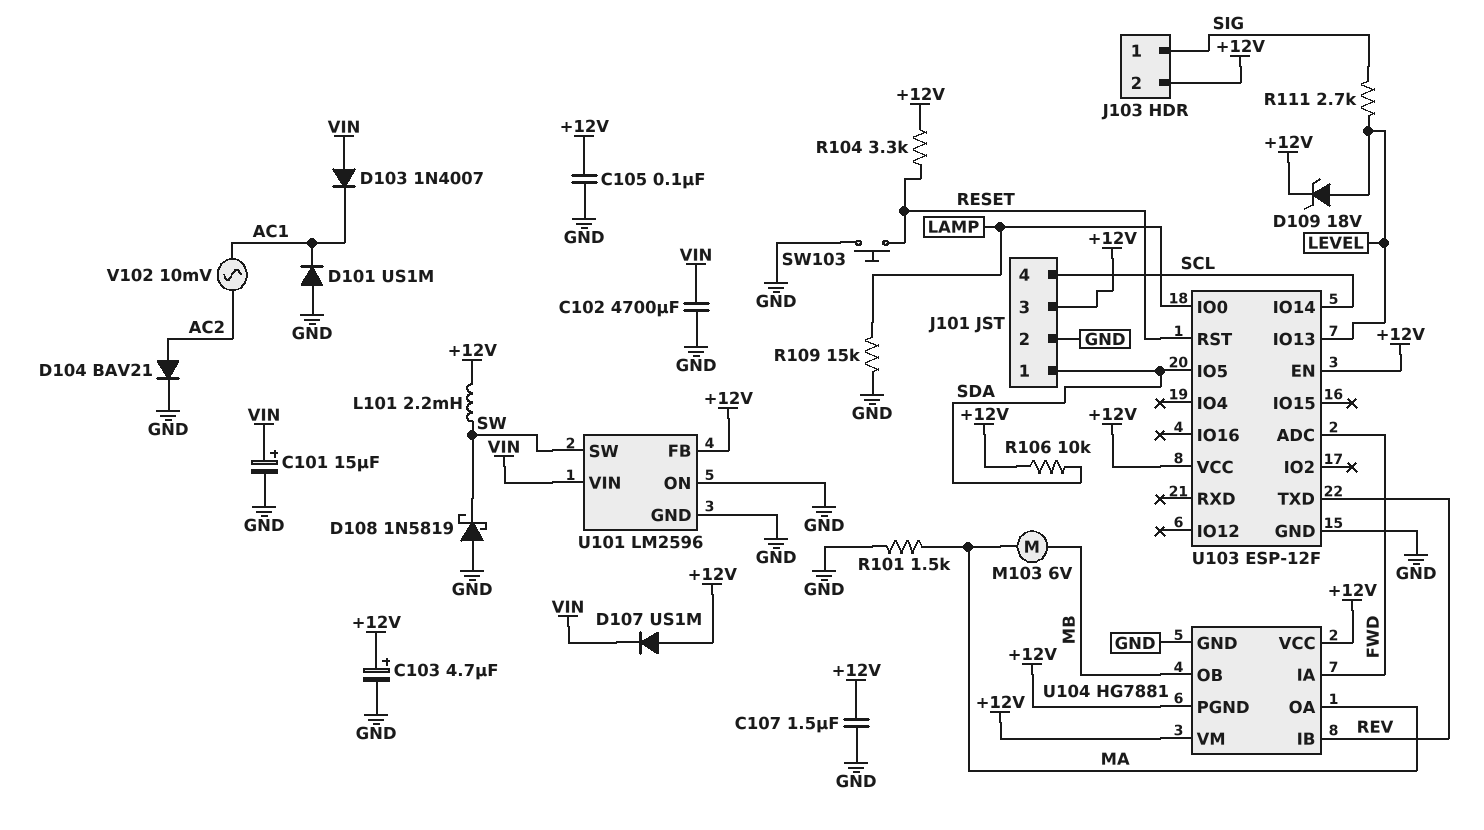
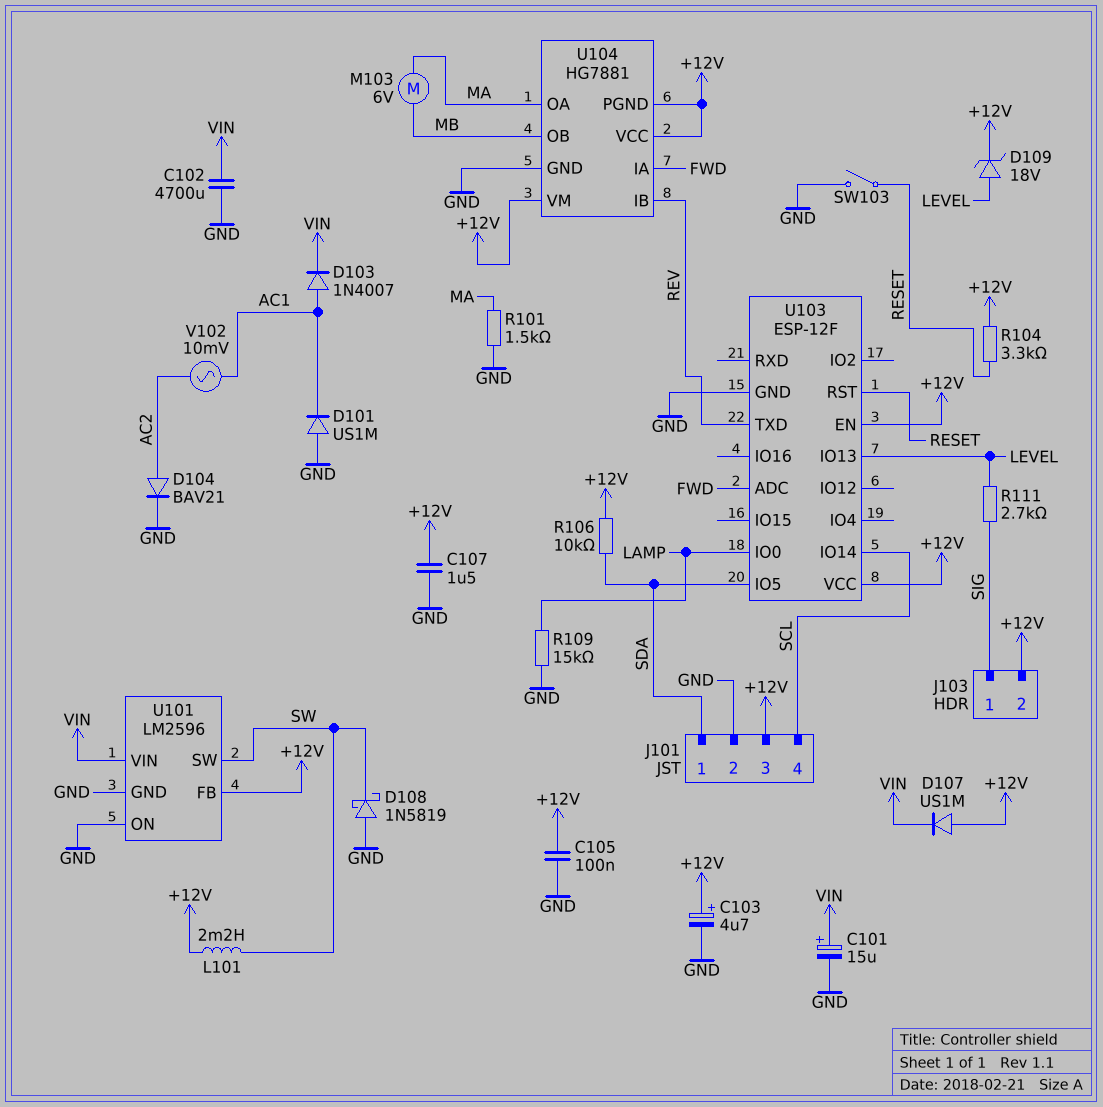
D103: diode 1N4007 (A VIN, K AC1) -> diode 1N4007 (A AC1, K VIN)
SW103: button (GND, RESET) -> switch (GND, RESET)

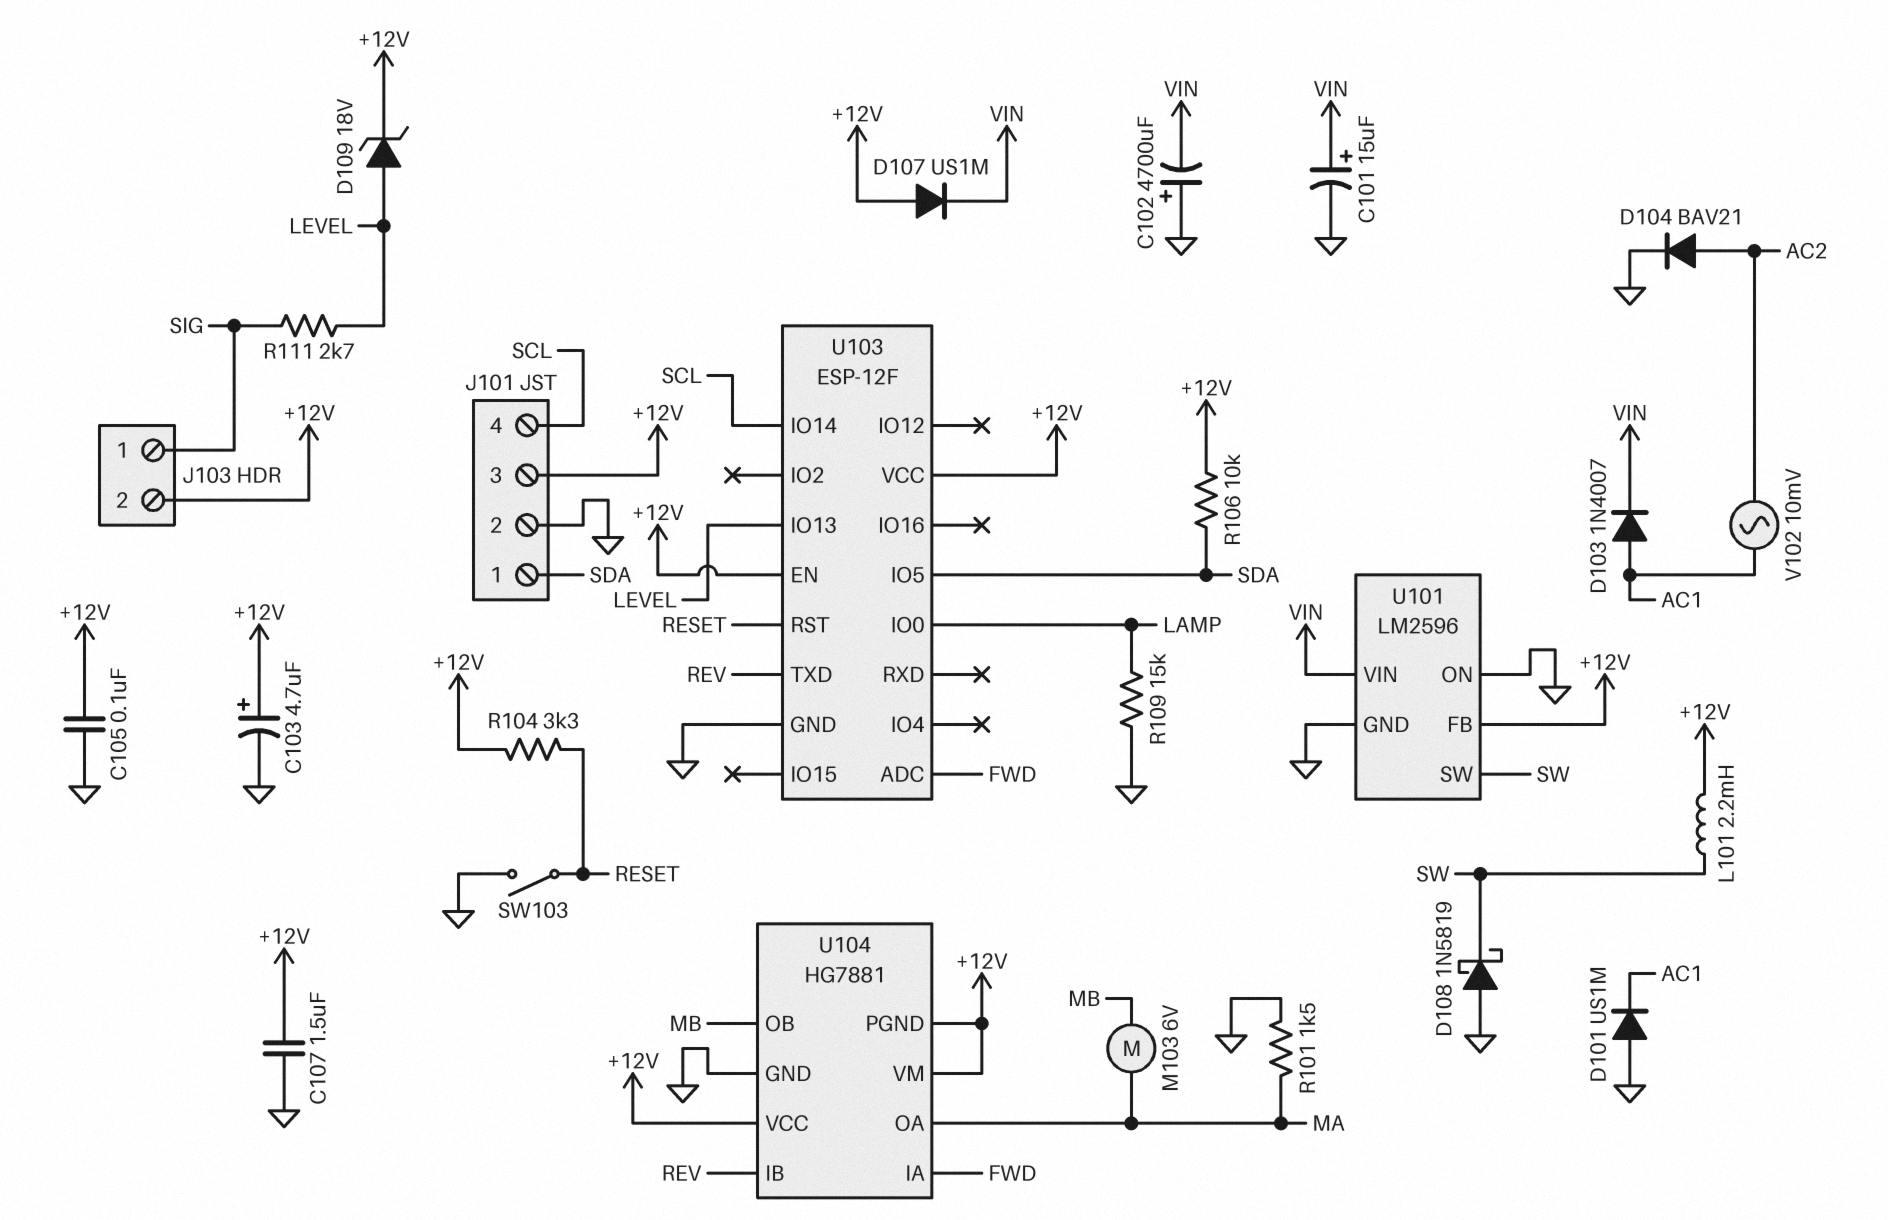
C102: 4700uF (GND, VIN) -> 4700uF (plus GND, minus VIN)

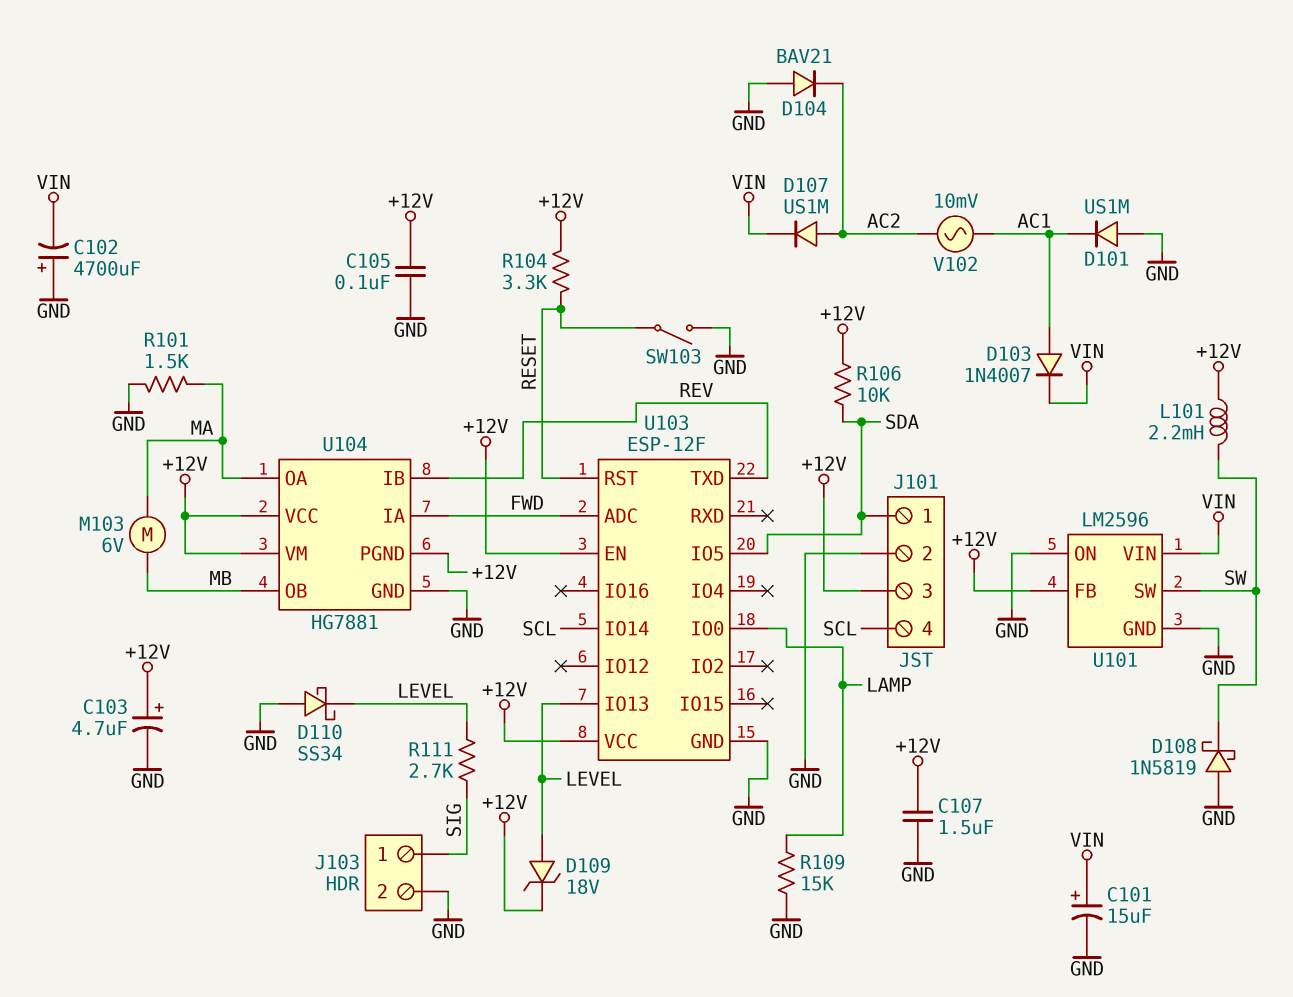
D104: diode BAV21 (A AC2, K GND) -> diode BAV21 (A GND, K AC2)
D107: diode US1M (A +12V, K VIN) -> diode US1M (A AC2, K VIN)
D110: none -> schottky SS34 (A GND, K LEVEL)
J103 pin 2: +12V -> GND

